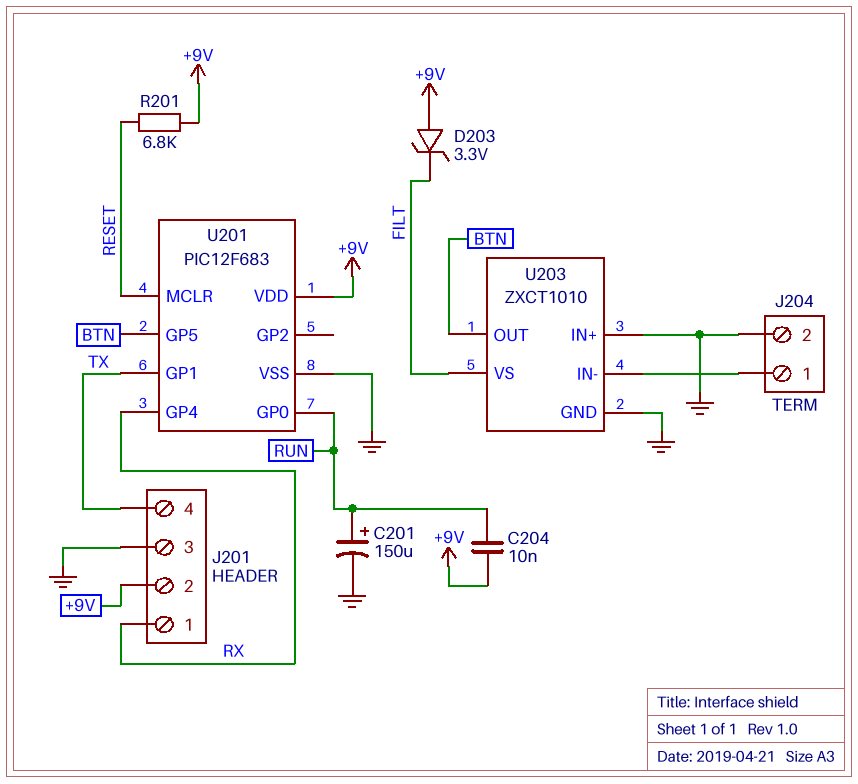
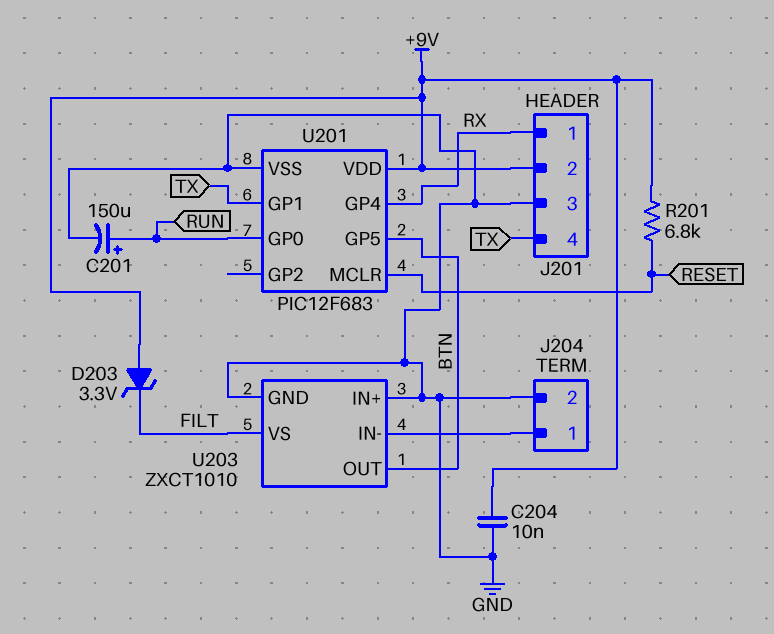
C204: 10nF (+9V, RUN) -> 10nF (+9V, GND)

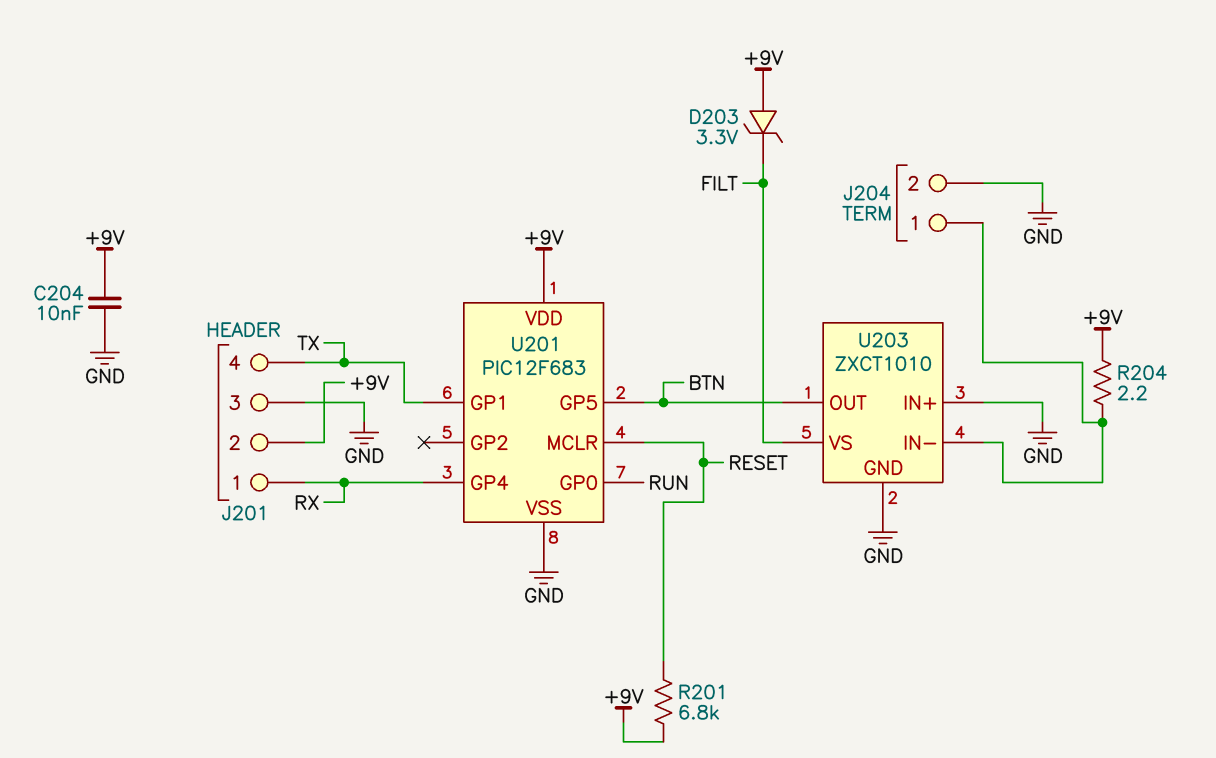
C201: 150uF (plus RUN, minus GND) -> none
R204: none -> 2.2 (+9V, J204/1)

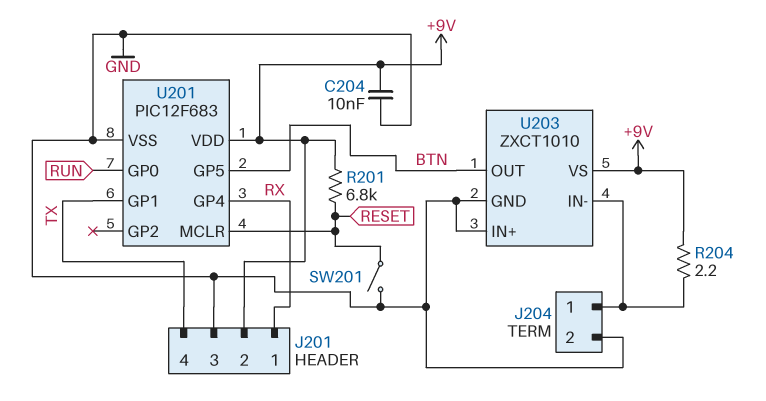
D203: zener 3.3V (A +9V, K FILT) -> none
SW201: none -> switch (GND, RESET)
U203 pin VS: FILT -> +9V

